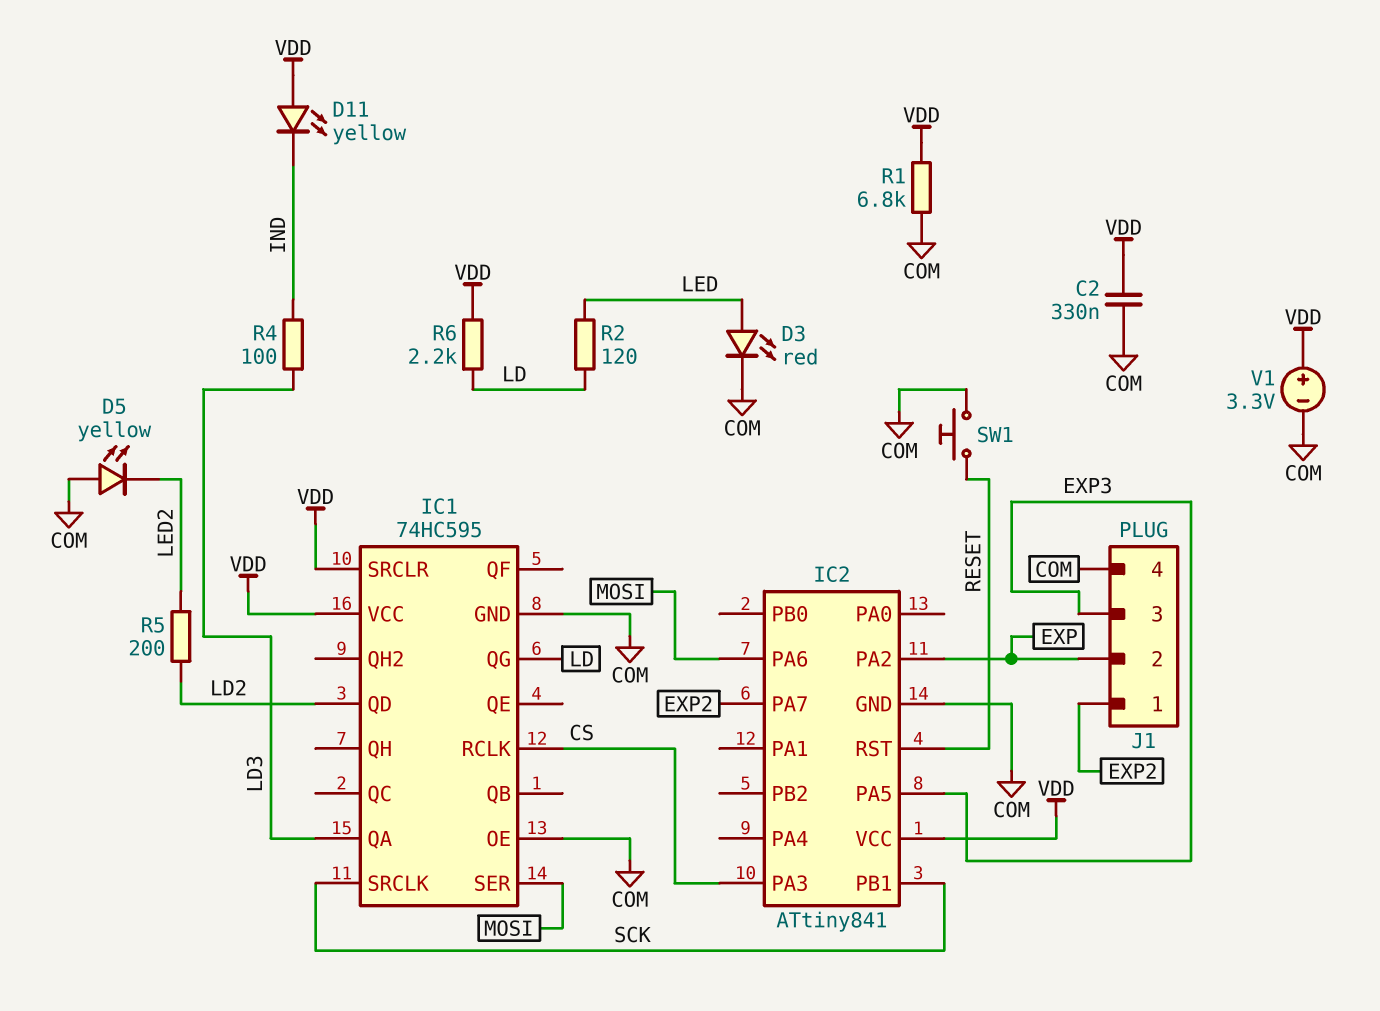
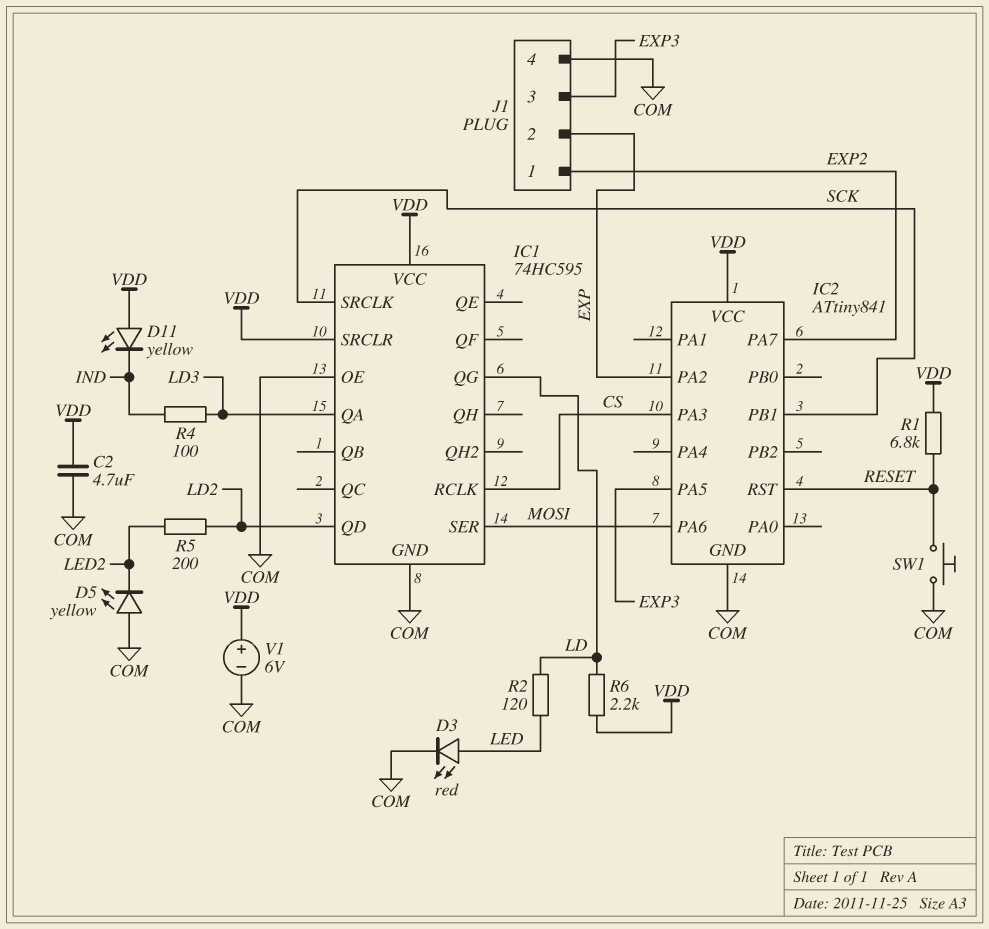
C2: 330nF (COM, VDD) -> 4.7uF (COM, VDD)
R1: 6.8k (COM, VDD) -> 6.8k (RESET, VDD)
V1: 3.3V (plus VDD, minus COM) -> 6V (plus VDD, minus COM)

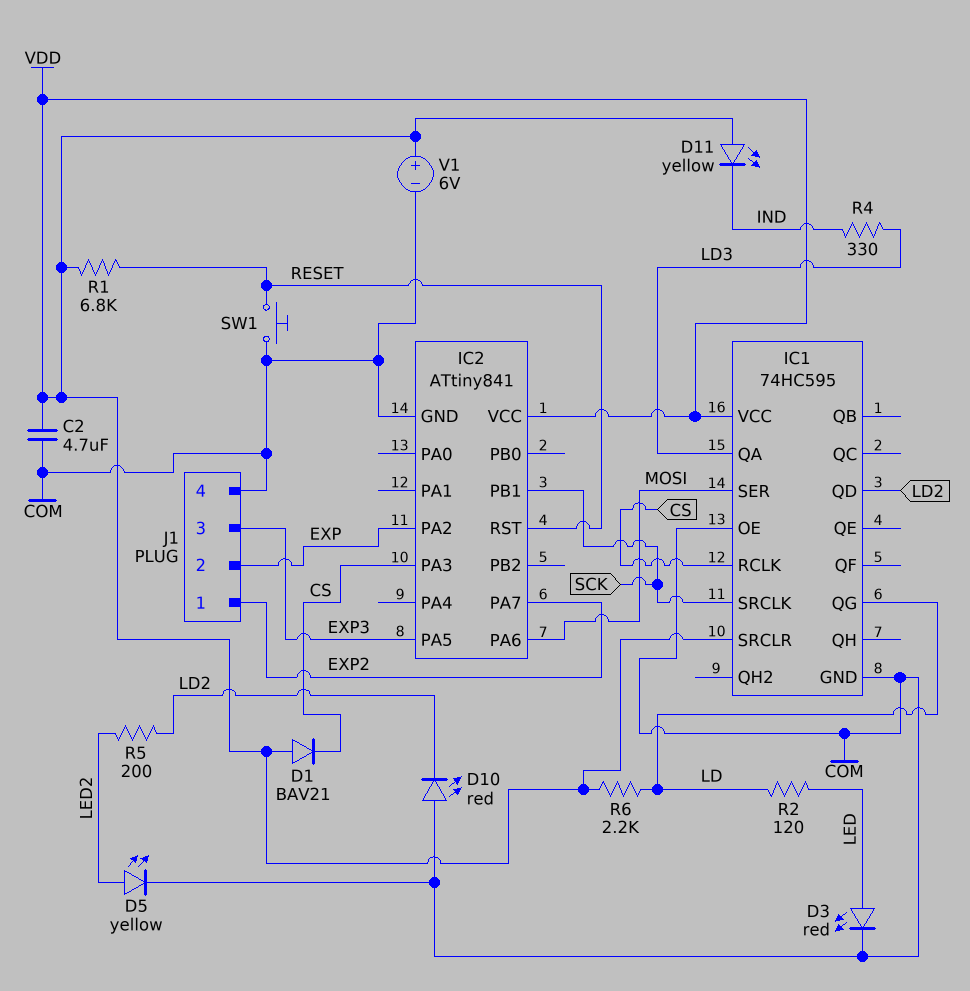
D1: none -> diode BAV21 (A VDD, K CS)
D5: LED yellow (A COM, K LED2) -> LED yellow (A LED2, K COM)
D10: none -> LED red (A COM, K LD2)
R4: 100 (IND, LD3) -> 330 (IND, LD3)

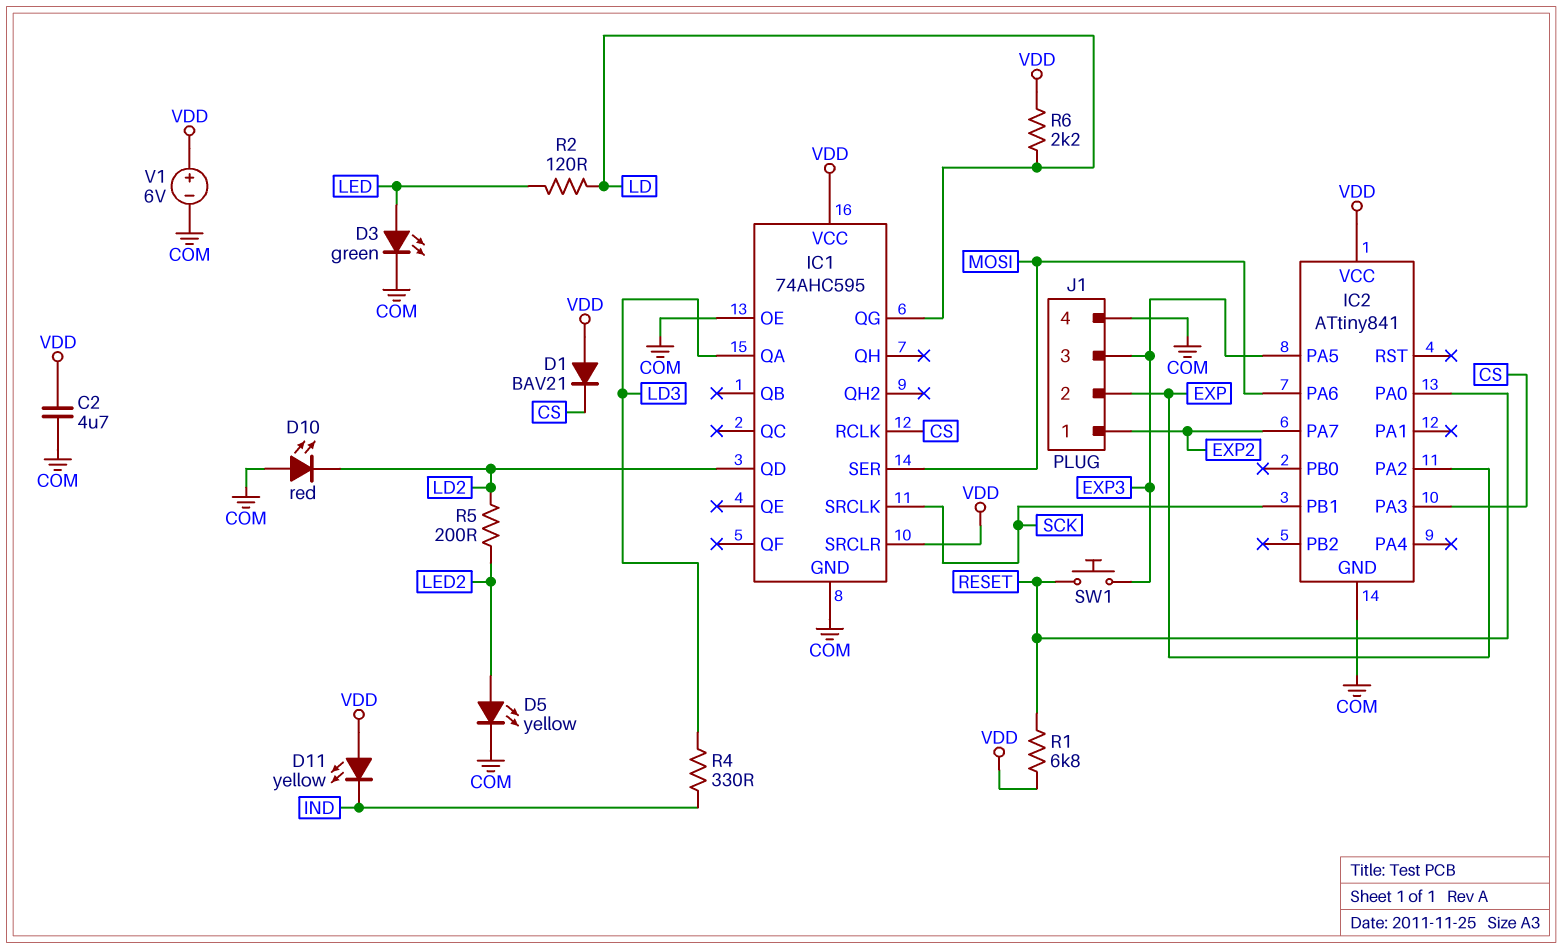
D3: LED red (A LED, K COM) -> LED green (A LED, K COM)
IC1: 74HC595 -> 74AHC595
IC2 pin PA0: none -> RESET
IC2 pin RST: RESET -> none
SW1: button (COM, RESET) -> button (EXP3, RESET)

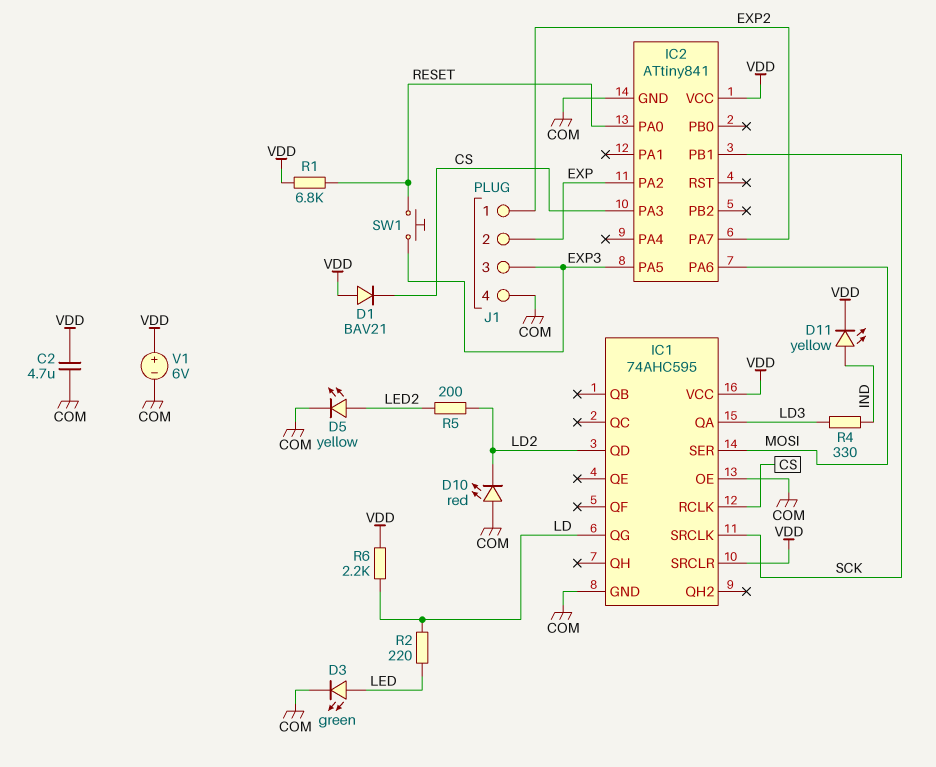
D11: LED yellow (A VDD, K IND) -> LED yellow (A IND, K VDD)
R2: 120 (LD, LED) -> 220 (LD, LED)

